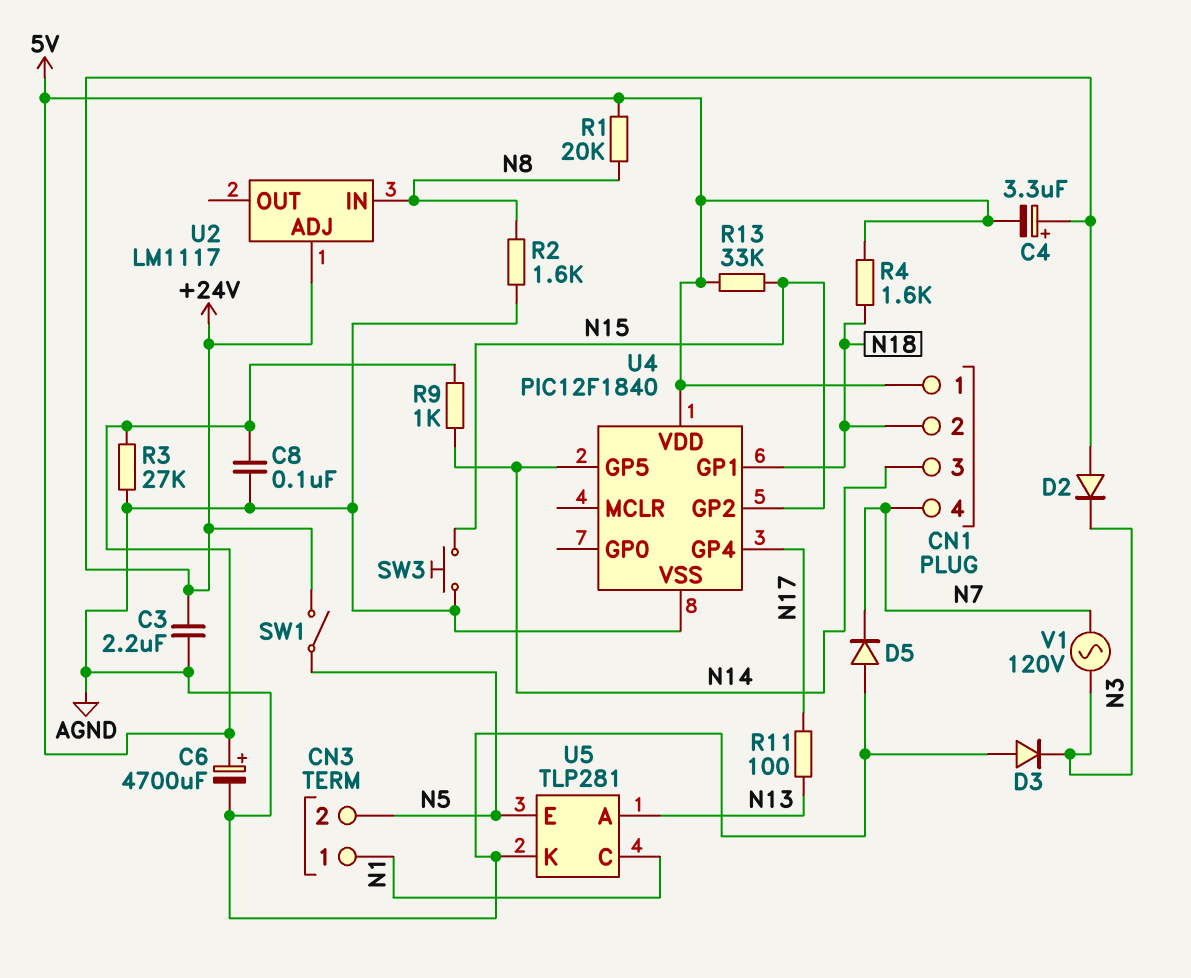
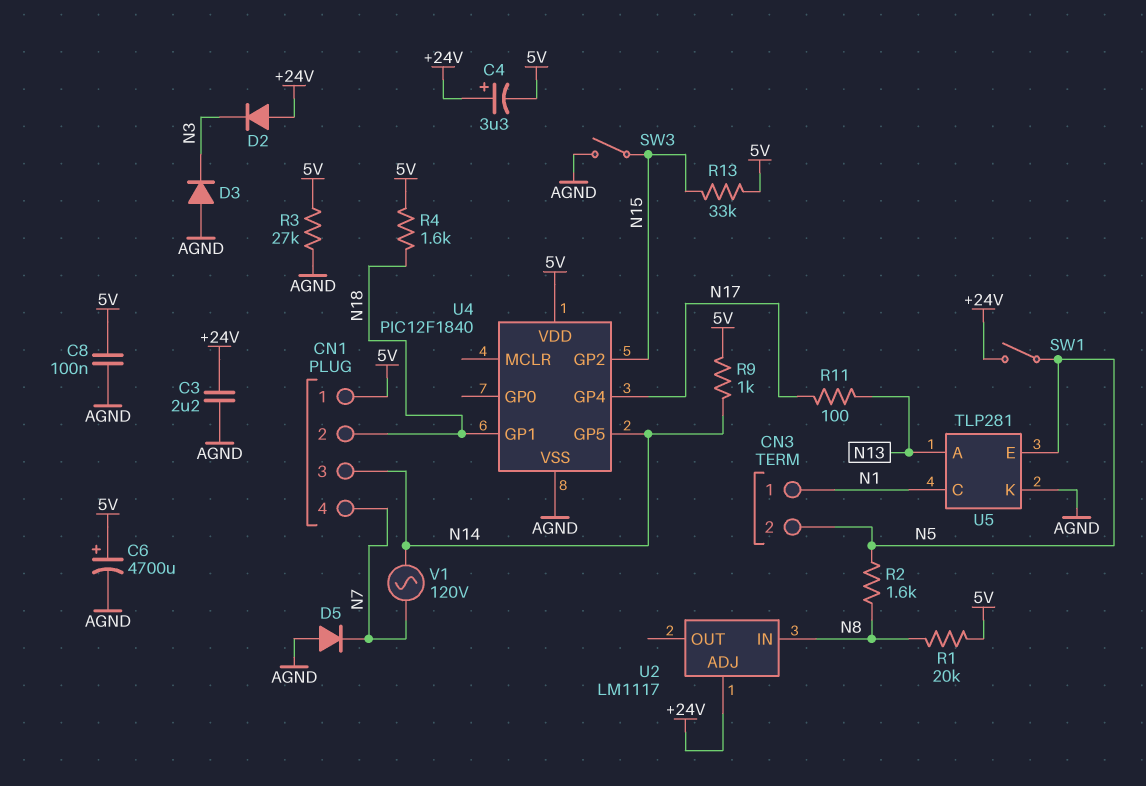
R2: 1.6k (AGND, N8) -> 1.6k (N5, N8)
SW3: button (AGND, N15) -> switch (AGND, N15)
V1: AC 120V (N3, N7) -> AC 120V (N7, N14)

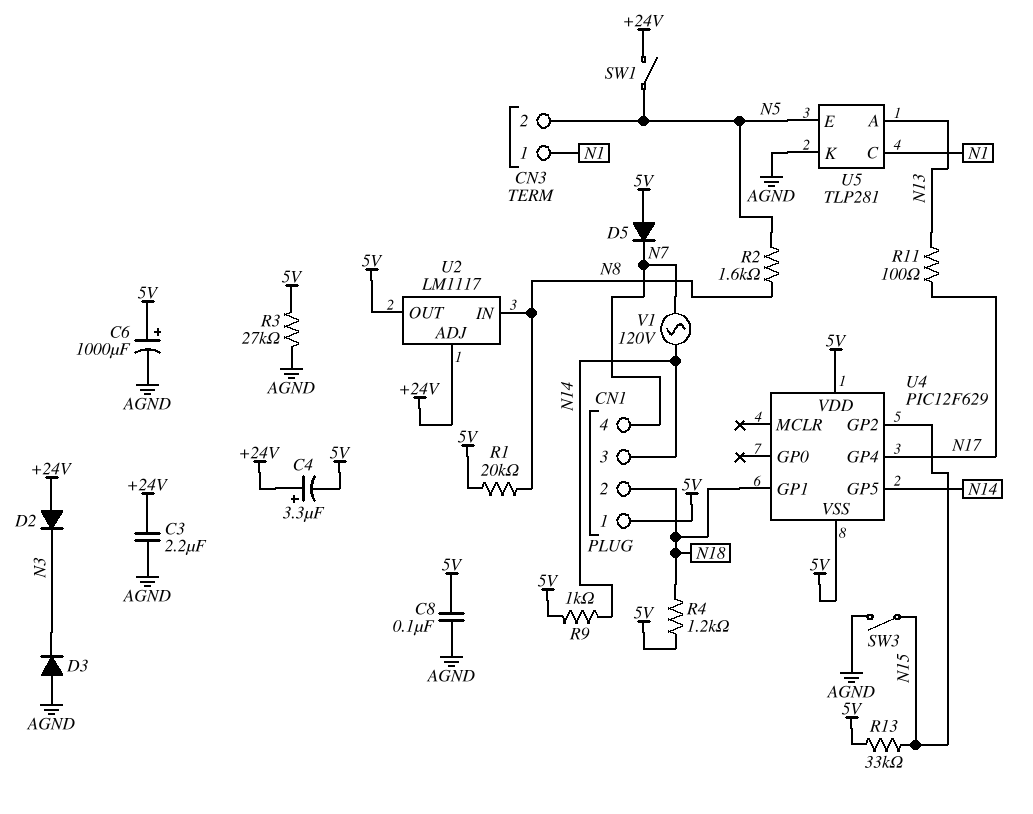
C6: 4700uF (plus 5V, minus AGND) -> 1000uF (plus 5V, minus AGND)
D5: diode (A AGND, K N7) -> diode (A 5V, K N7)
R4: 1.6k (5V, N18) -> 1.2k (5V, N18)
U2 pin OUT: none -> 5V
U4: PIC12F1840 -> PIC12F629
U4 pin VSS: AGND -> 5V

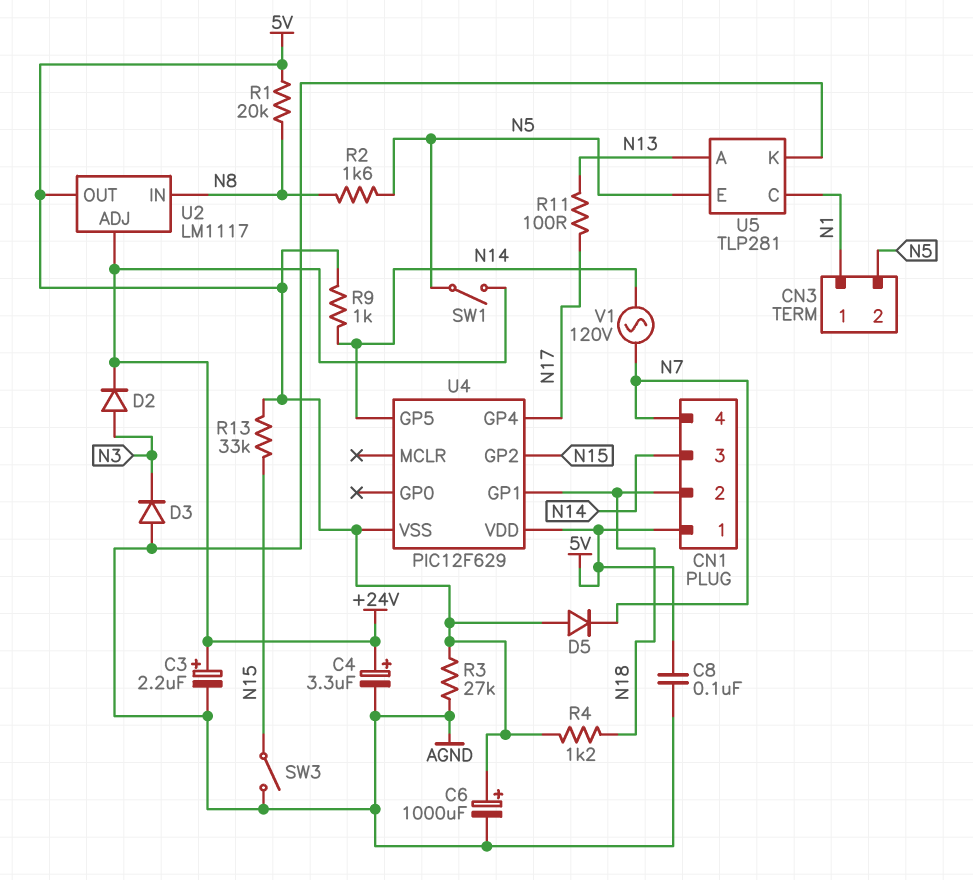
C3: 2.2uF (+24V, AGND) -> 2.2uF (plus +24V, minus AGND)
C4: 3.3uF (plus +24V, minus 5V) -> 3.3uF (plus +24V, minus AGND)
D2: diode (A +24V, K N3) -> diode (A N3, K +24V)

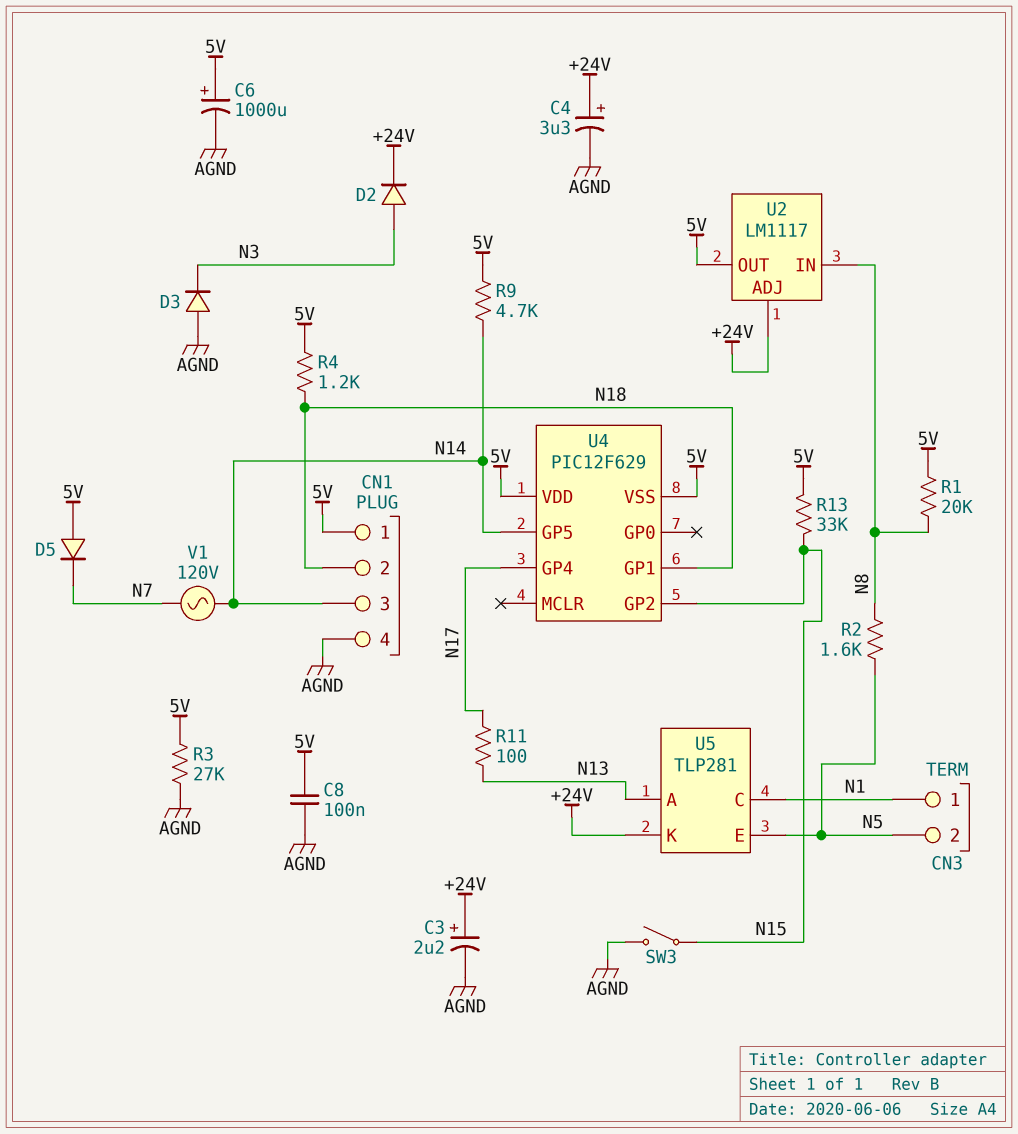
CN1 pin 4: N7 -> AGND
R9: 1k (5V, N14) -> 4.7k (5V, N14)
SW1: switch (+24V, N5) -> none
U5 pin K: AGND -> +24V

